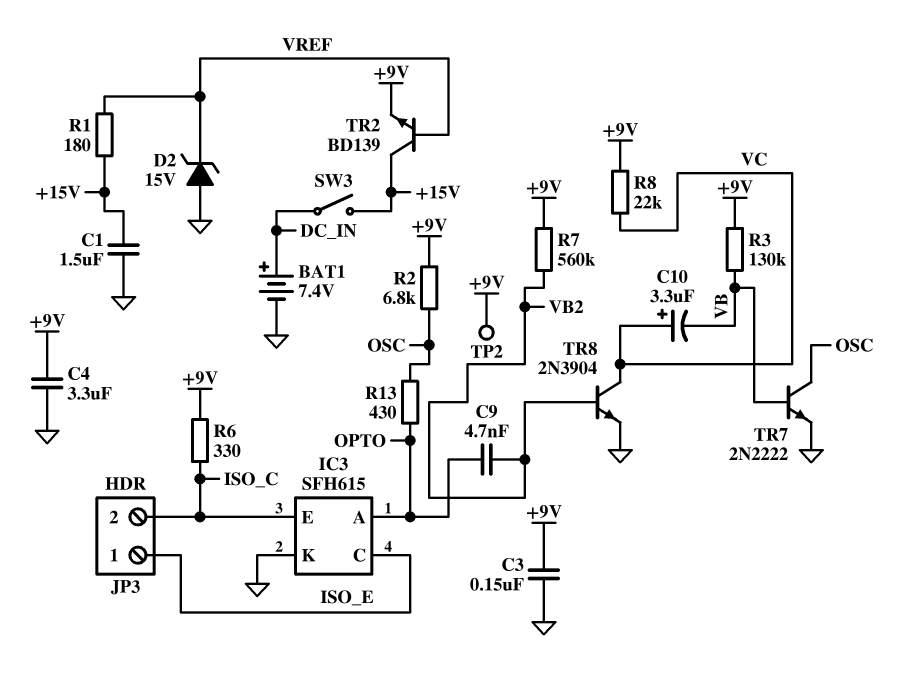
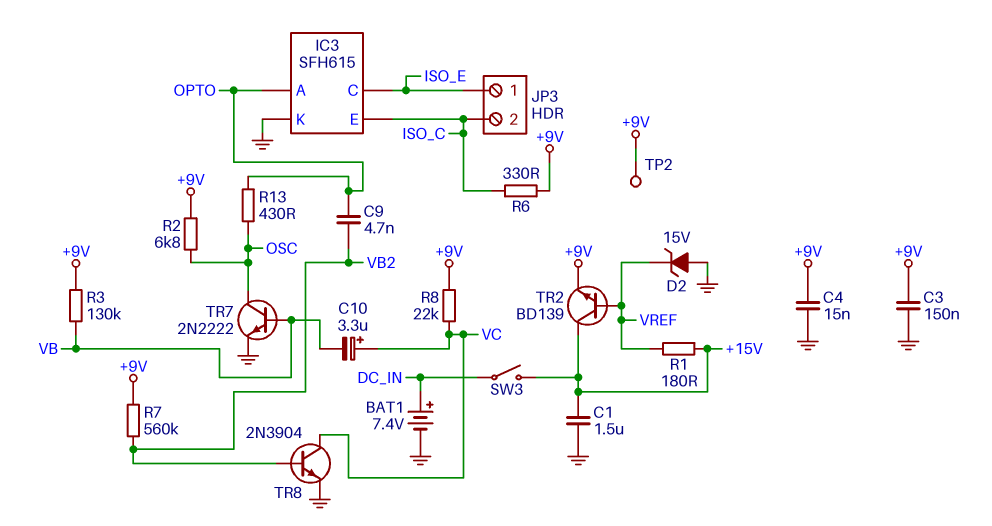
C4: 3.3uF (+9V, GND) -> 15nF (+9V, GND)

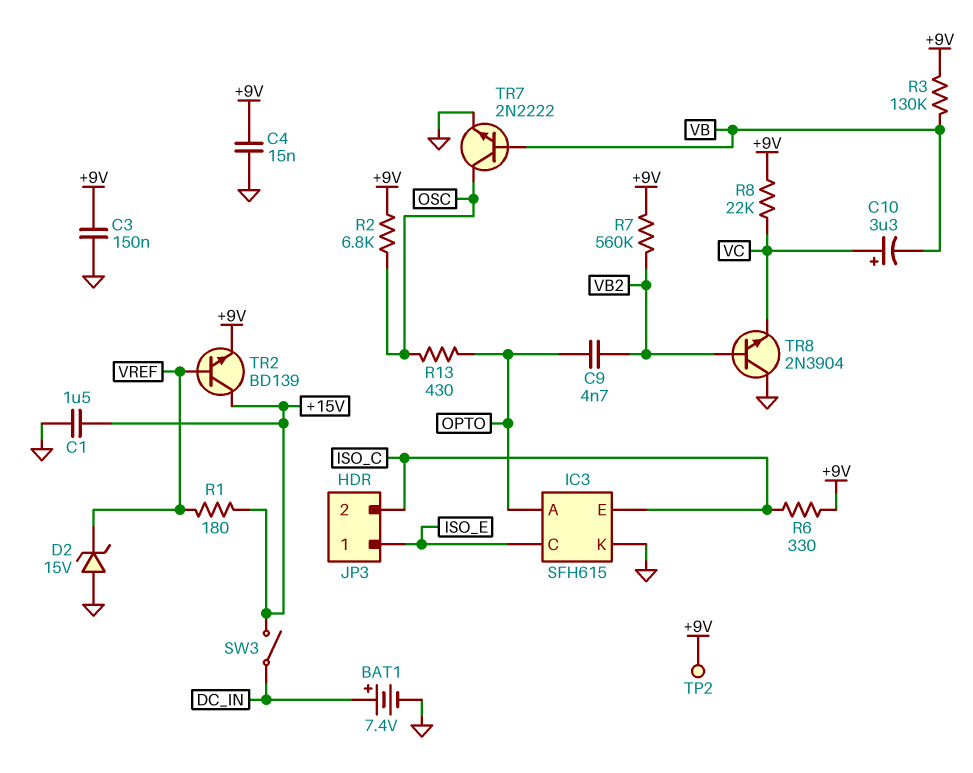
TR8: NPN 2N3904 (B VB2, C VC, E GND) -> NPN 2N3904 (B VB2, C GND, E VC)

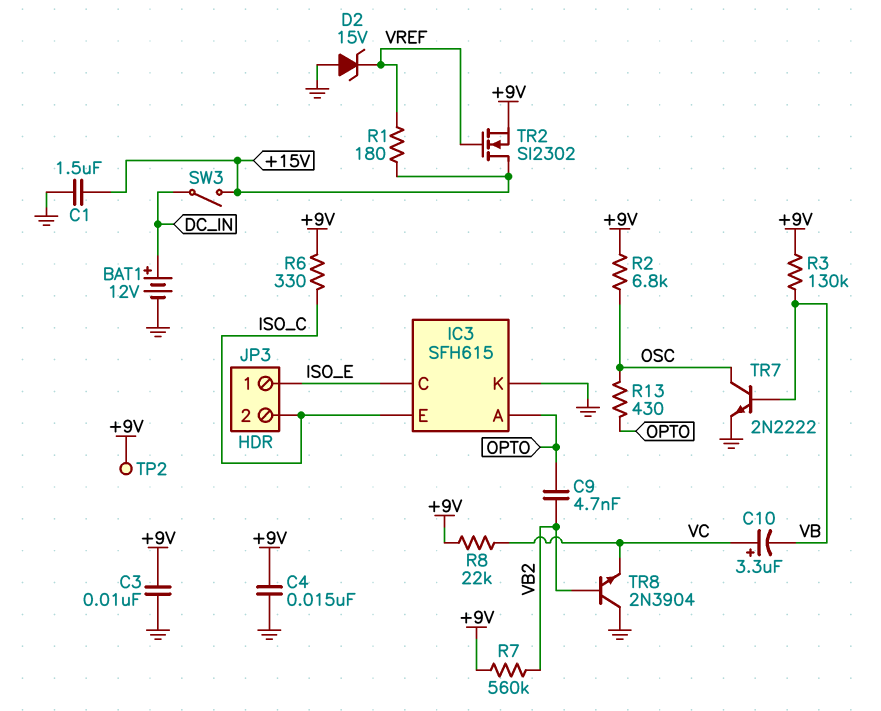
BAT1: 7.4V (plus DC_IN, minus GND) -> 12V (plus DC_IN, minus GND)
C3: 150nF (+9V, GND) -> 10nF (+9V, GND)
TR2: NPN BD139 (B VREF, C +15V, E +9V) -> NMOS SI2302 (G VREF, D +15V, S +9V)

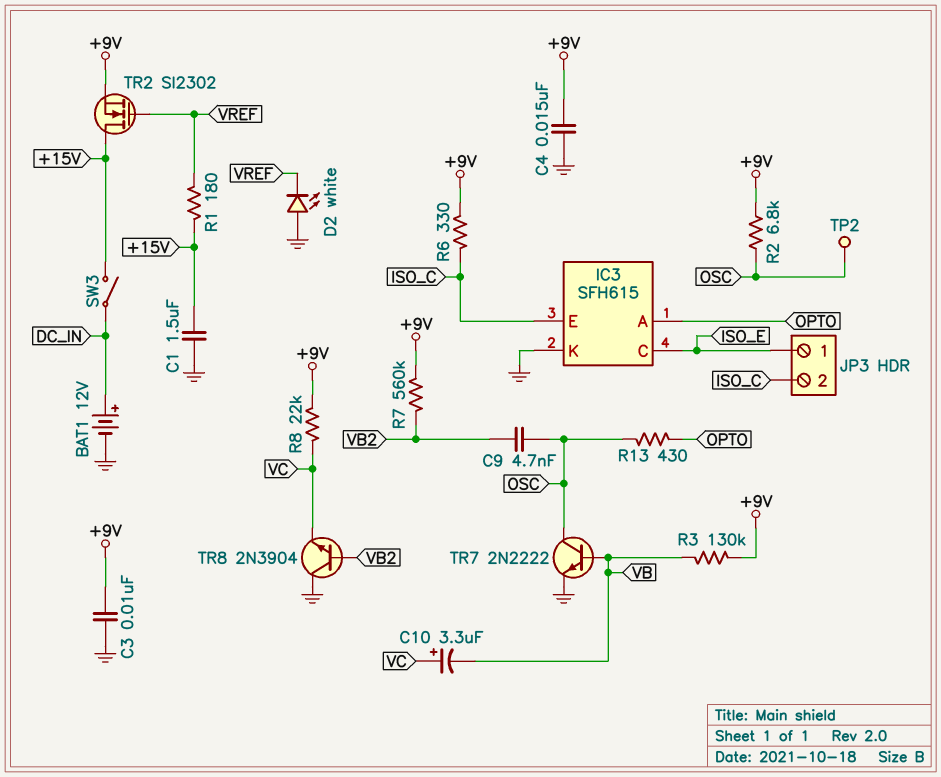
C9: 4.7nF (OPTO, VB2) -> 4.7nF (OSC, VB2)
D2: zener 15V (A GND, K VREF) -> LED white (A GND, K VREF)
TP2: test point (+9V) -> test point (OSC)

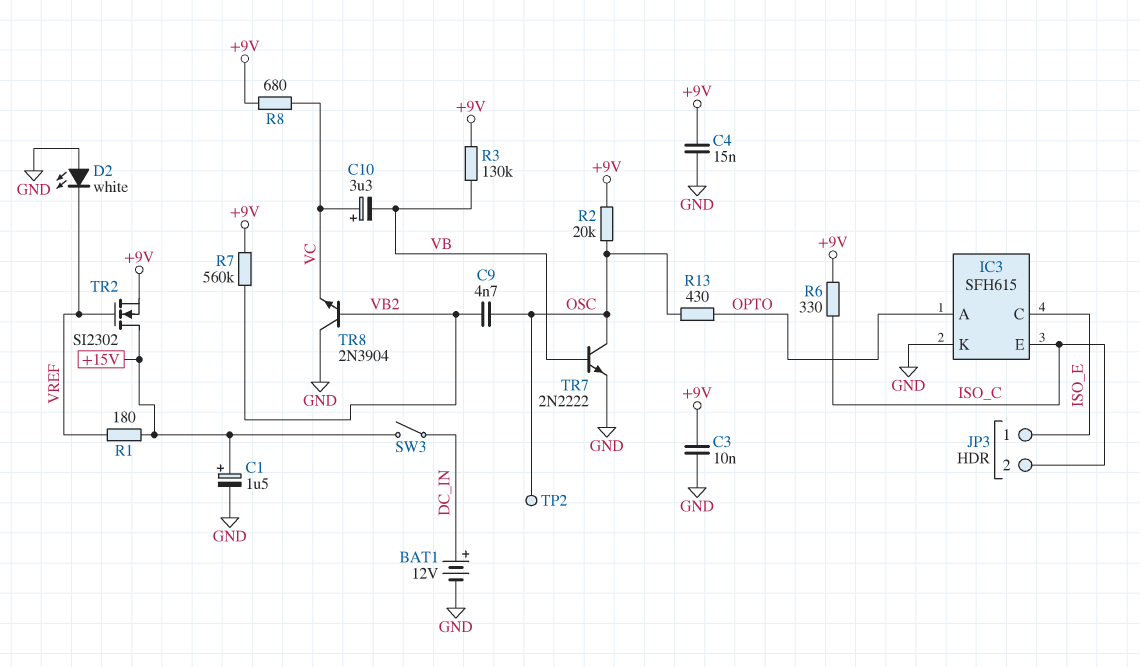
C1: 1.5uF (+15V, GND) -> 1.5uF (plus +15V, minus GND)
R2: 6.8k (+9V, OSC) -> 20k (+9V, OSC)
R8: 22k (+9V, VC) -> 680 (+9V, VC)

